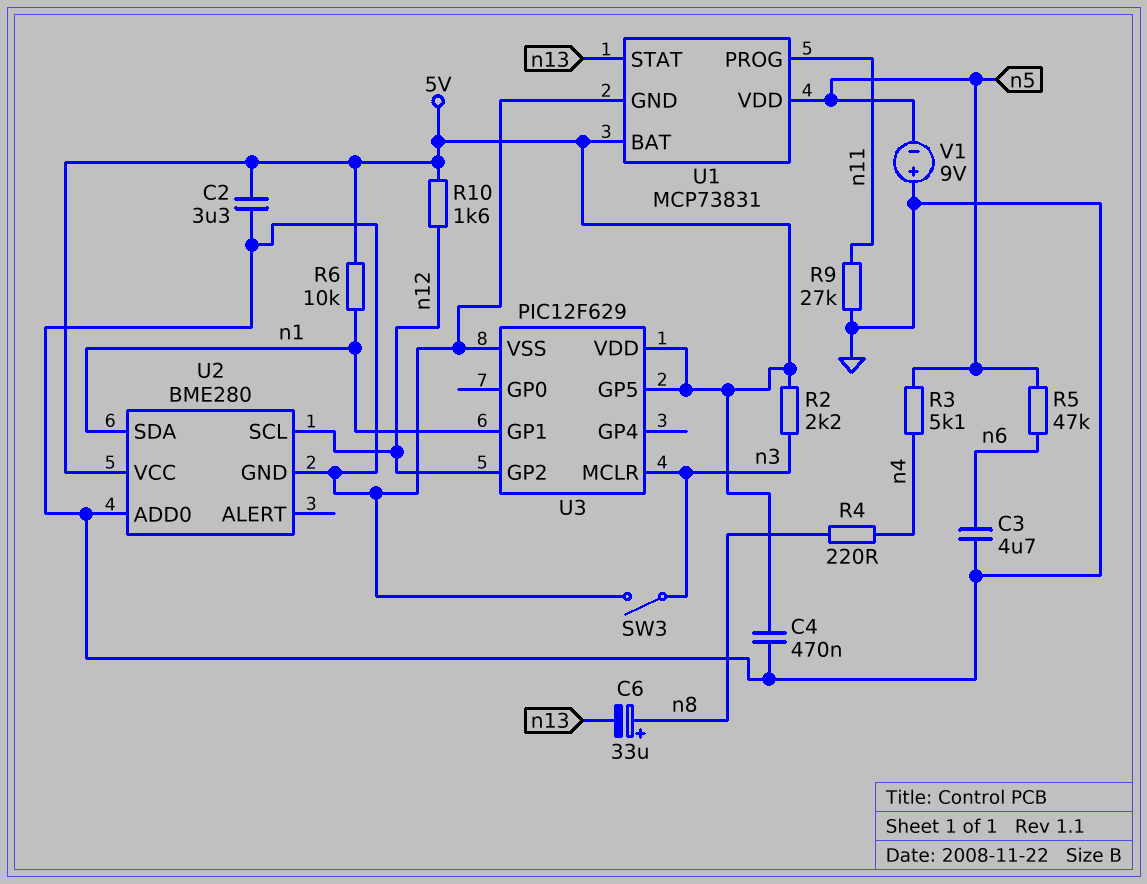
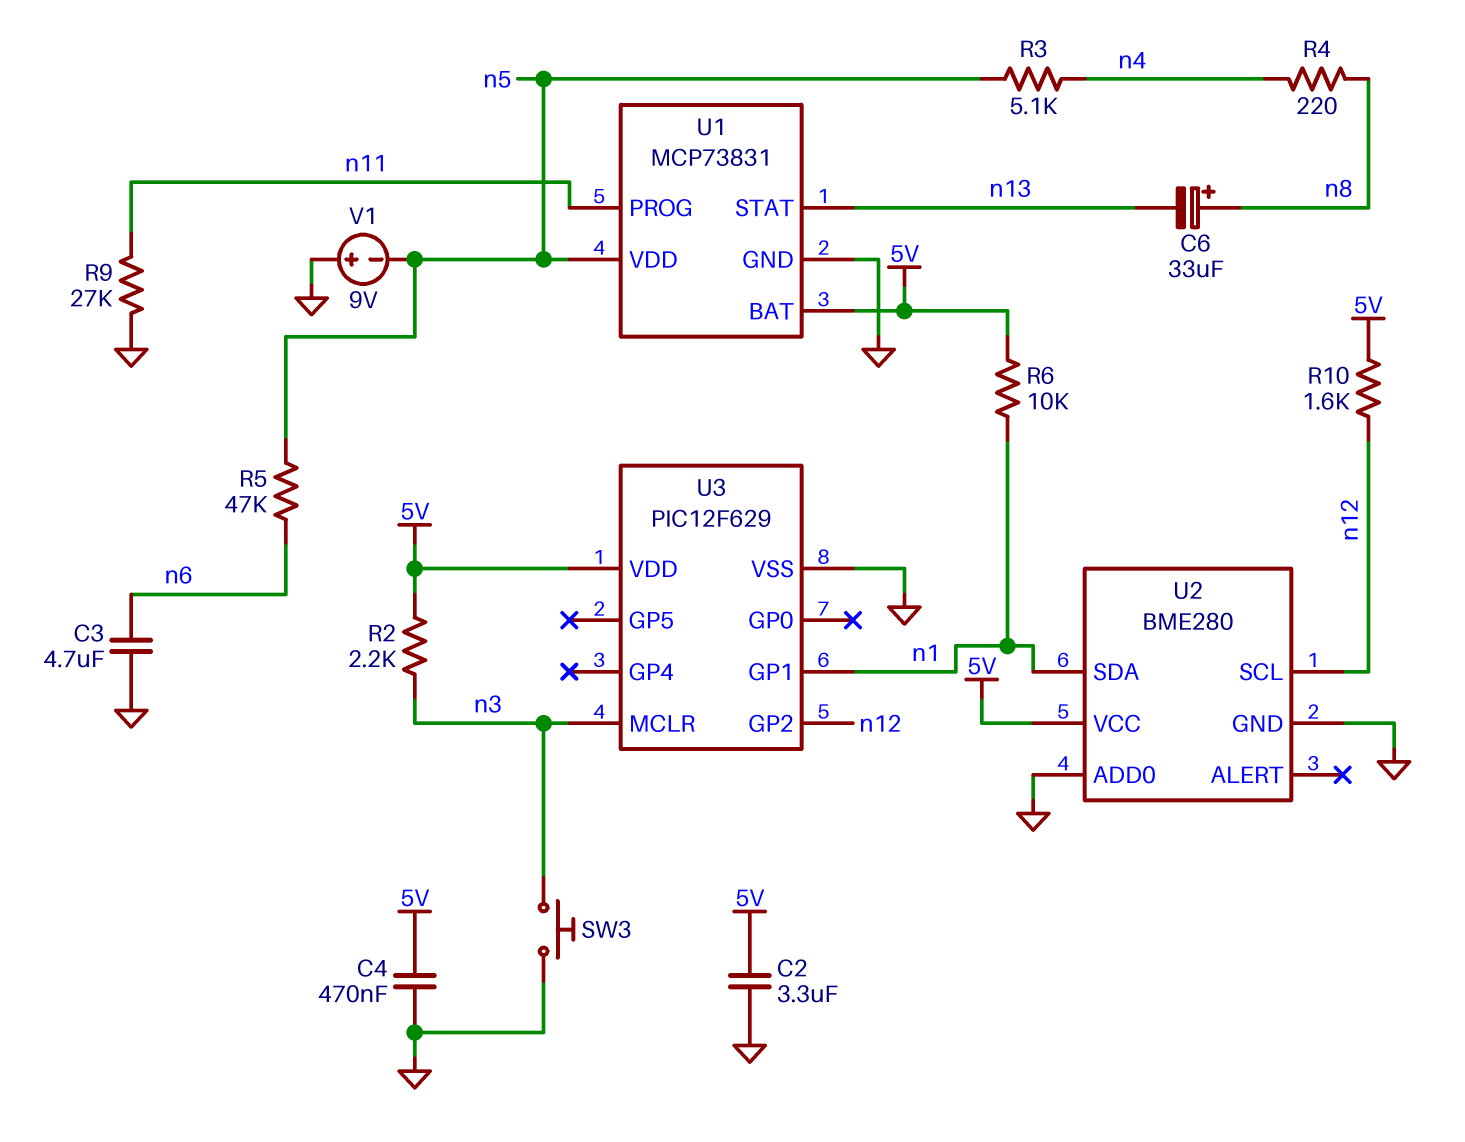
SW3: switch (GND, n3) -> button (GND, n3)
U3 pin GP5: 5V -> none

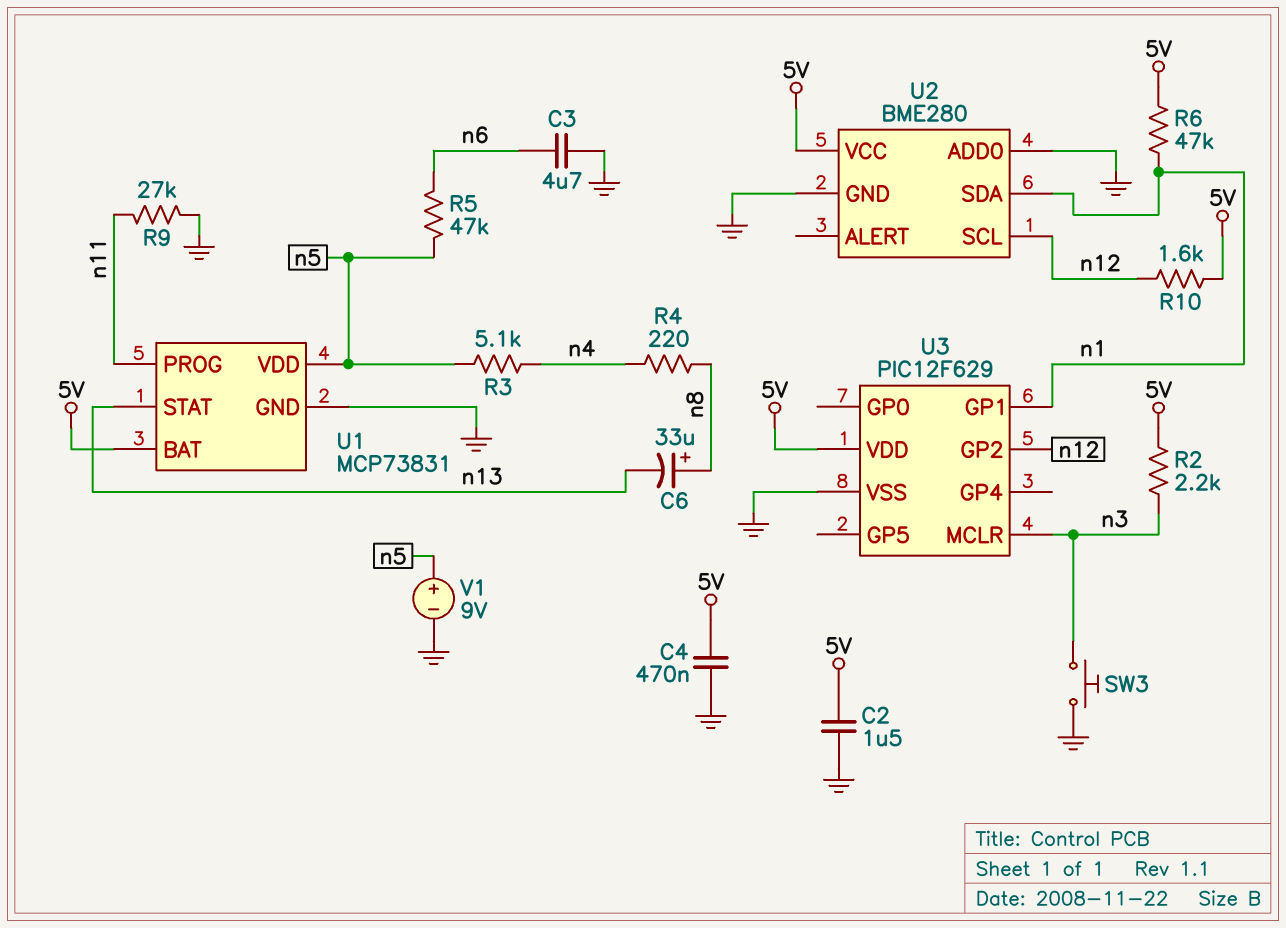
C2: 3.3uF (5V, GND) -> 1.5uF (5V, GND)
R6: 10k (5V, n1) -> 47k (5V, n1)
V1: 9V (plus GND, minus n5) -> 9V (plus n5, minus GND)

